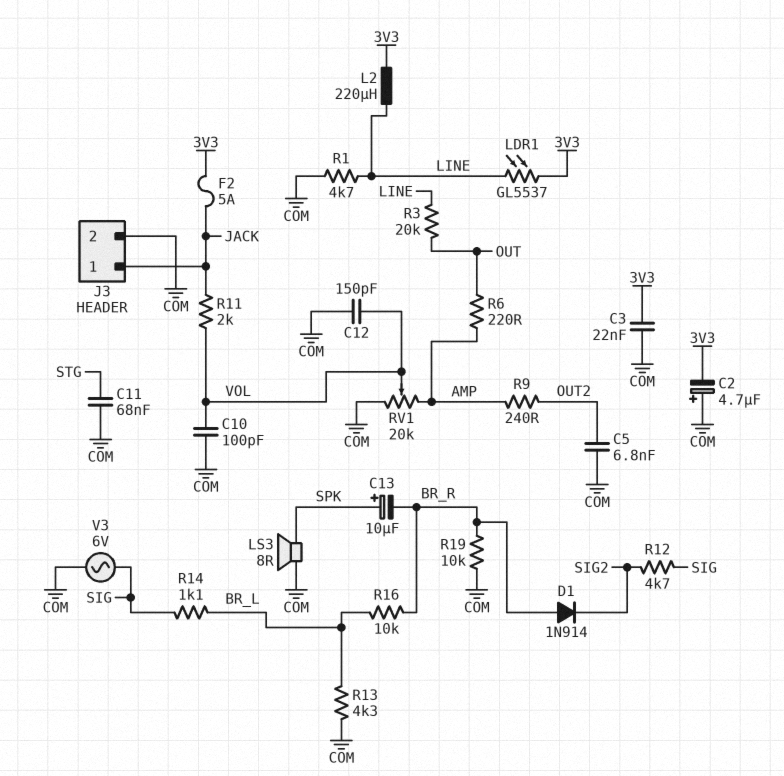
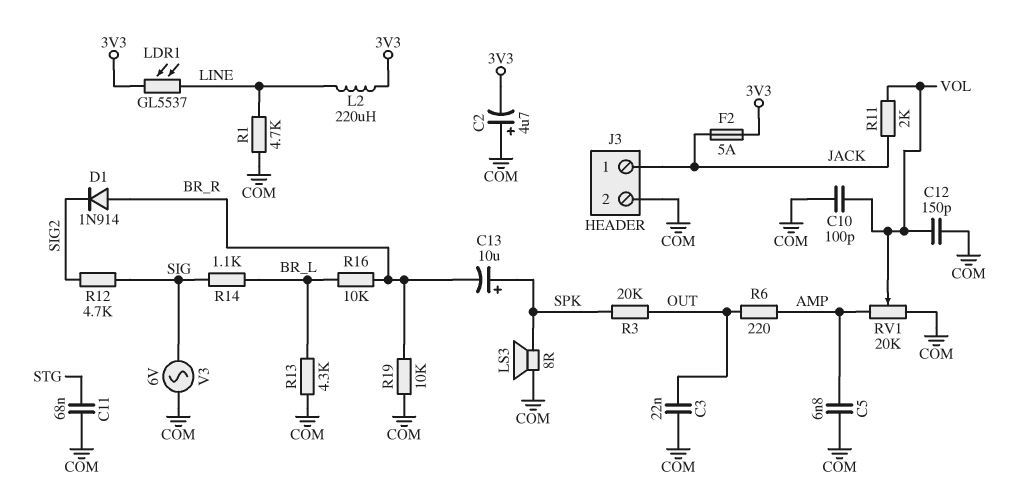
C3: 22nF (3V3, COM) -> 22nF (COM, OUT)
C5: 6.8nF (COM, OUT2) -> 6.8nF (AMP, COM)
R3: 20k (LINE, OUT) -> 20k (OUT, SPK)
R9: 240 (AMP, OUT2) -> none

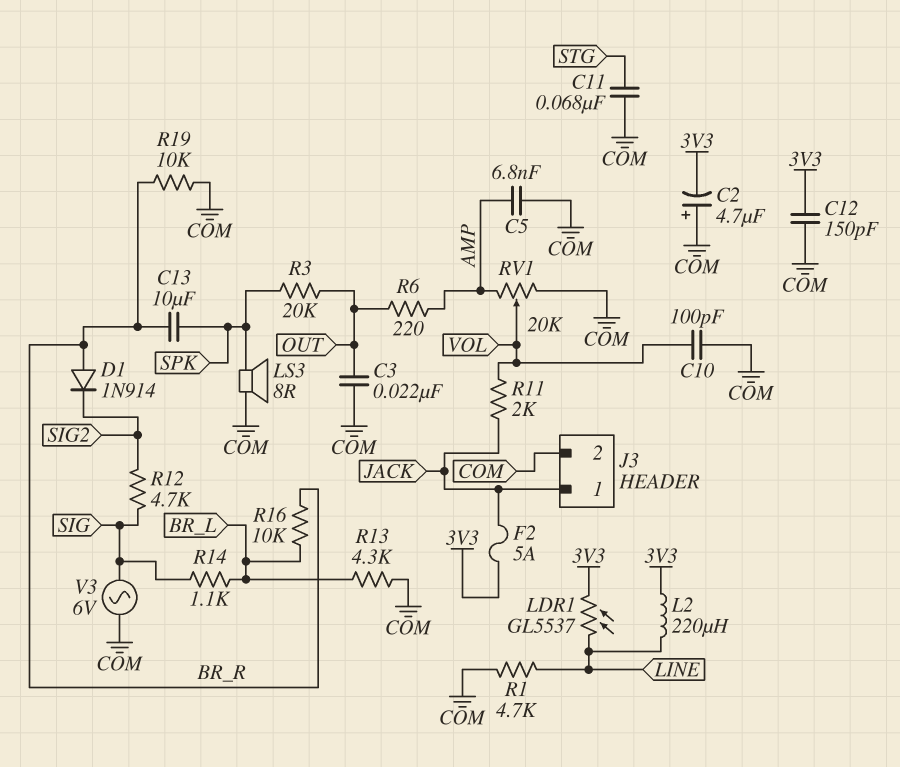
C12: 150pF (COM, VOL) -> 150pF (3V3, COM)
C13: 10uF (plus SPK, minus BR_R) -> 10uF (BR_R, SPK)

